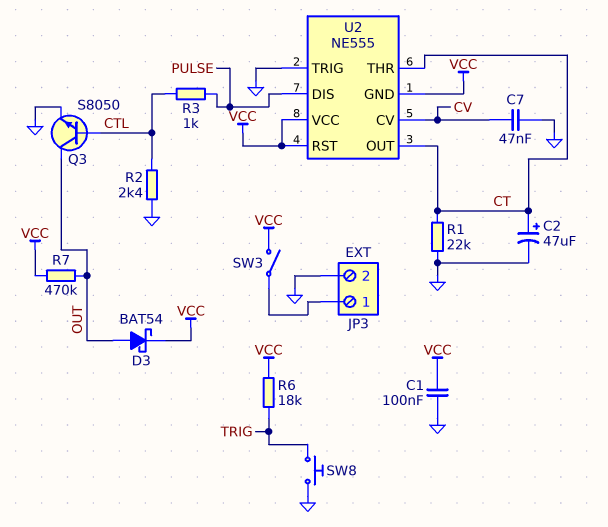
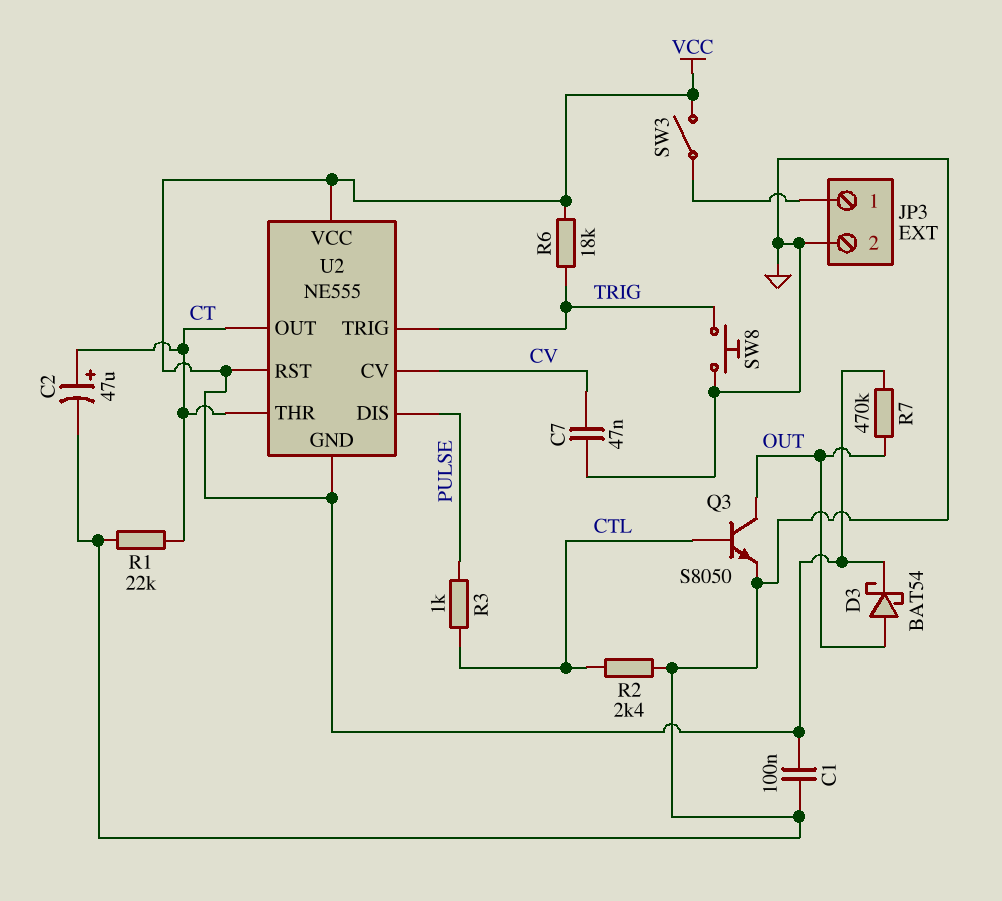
U2 pin TRIG: GND -> TRIG

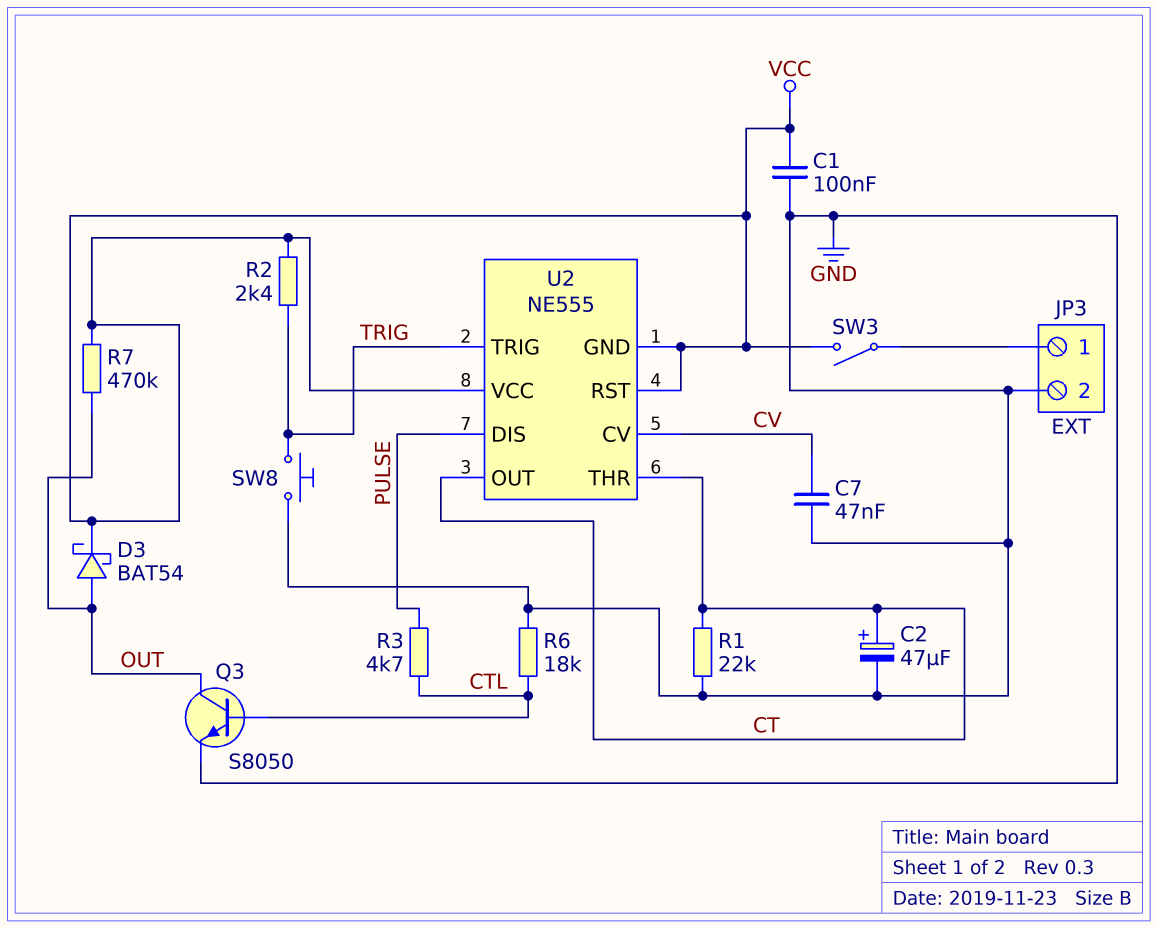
R2: 2.4k (CTL, GND) -> 2.4k (TRIG, VCC)
R3: 1k (CTL, PULSE) -> 4.7k (CTL, PULSE)
R6: 18k (TRIG, VCC) -> 18k (CTL, GND)

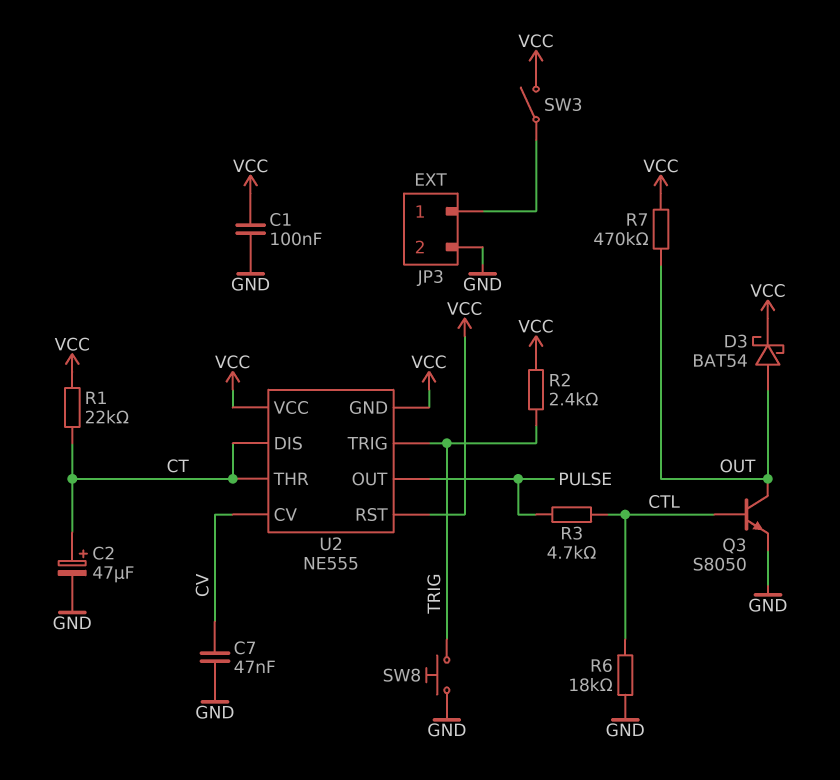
R1: 22k (CT, GND) -> 22k (CT, VCC)
U2 pin DIS: PULSE -> CT
U2 pin OUT: CT -> PULSE

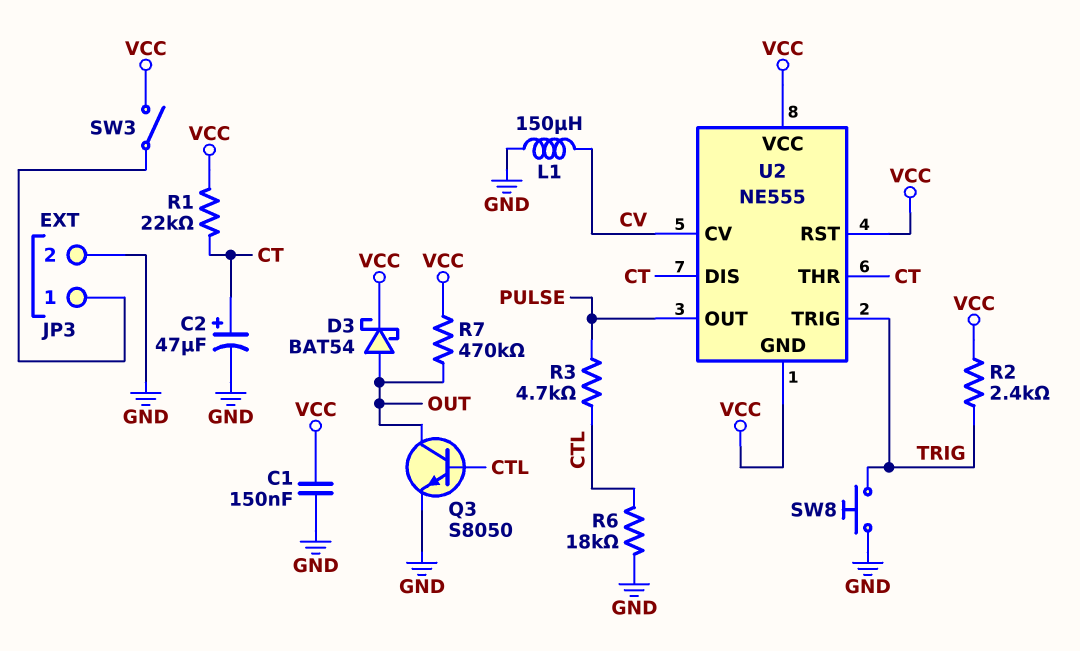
C1: 100nF (GND, VCC) -> 150nF (GND, VCC)
C7: 47nF (CV, GND) -> none
L1: none -> 150uH (CV, GND)

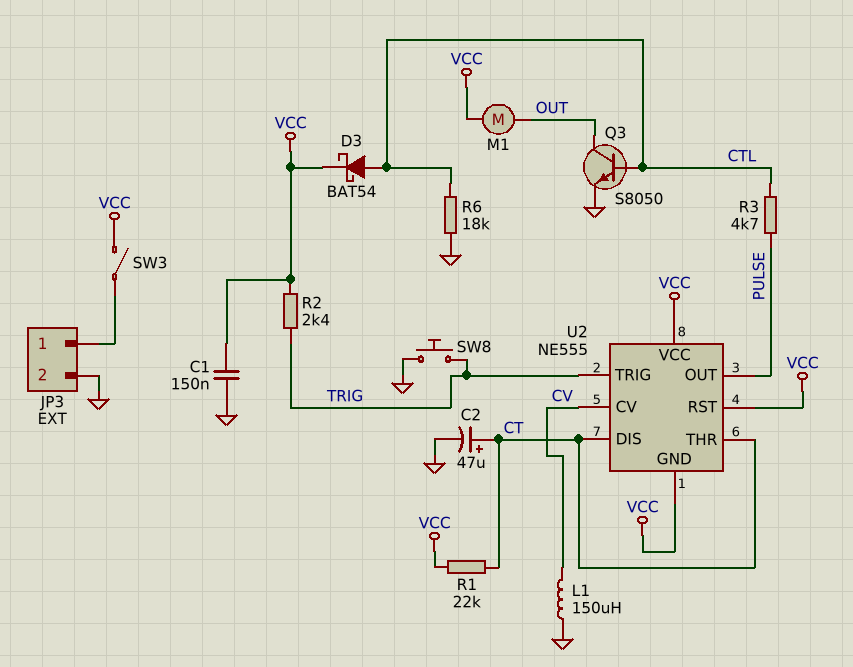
D3: schottky BAT54 (A OUT, K VCC) -> schottky BAT54 (A CTL, K VCC)
M1: none -> motor (OUT, VCC)
R7: 470k (OUT, VCC) -> none

